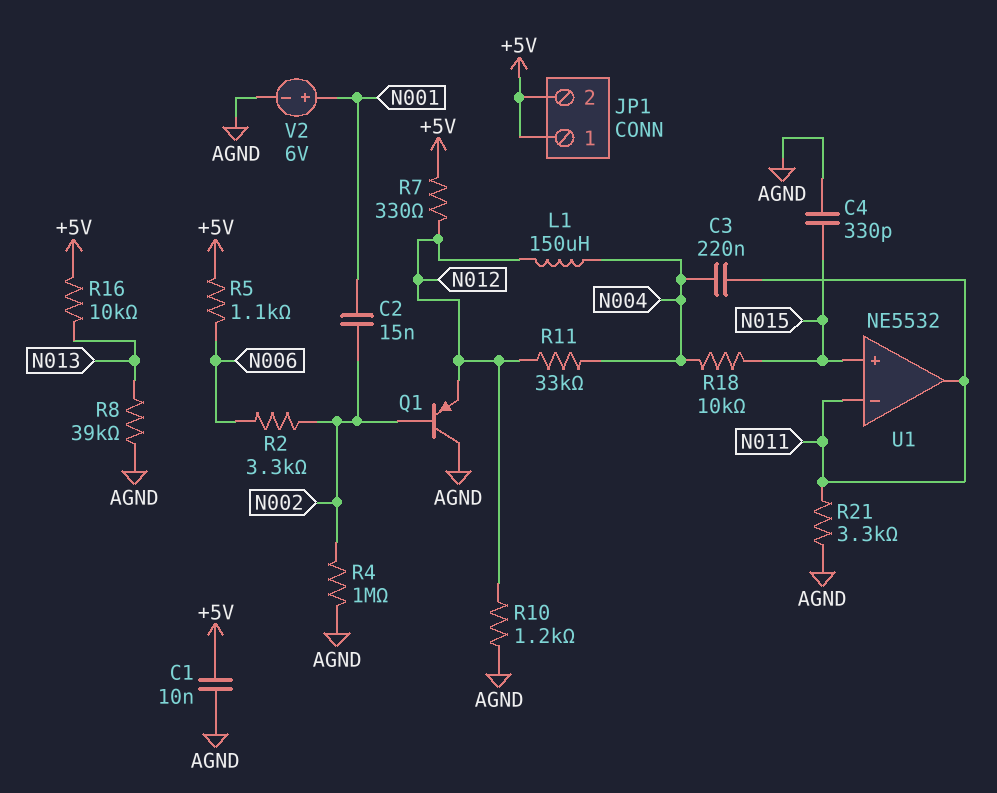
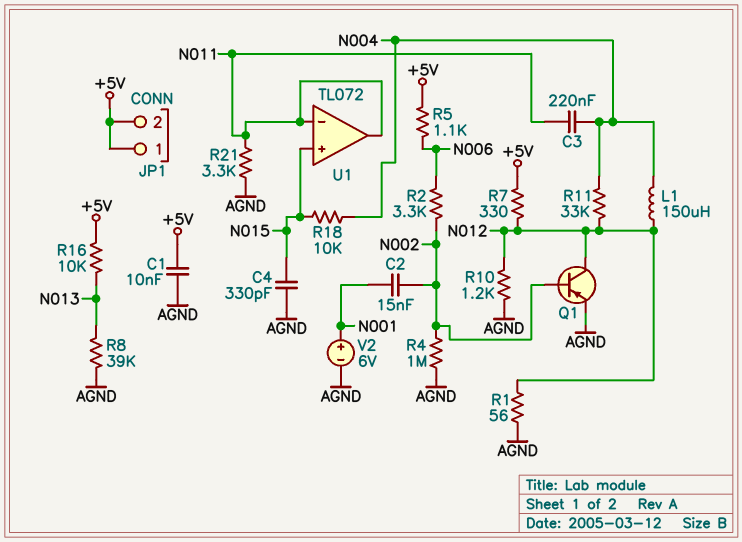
Q1: PNP (B N002, C AGND, E N012) -> PNP (B N002, C N012, E AGND)
R1: none -> 56 (AGND, N012)
U1: NE5532 -> TL072

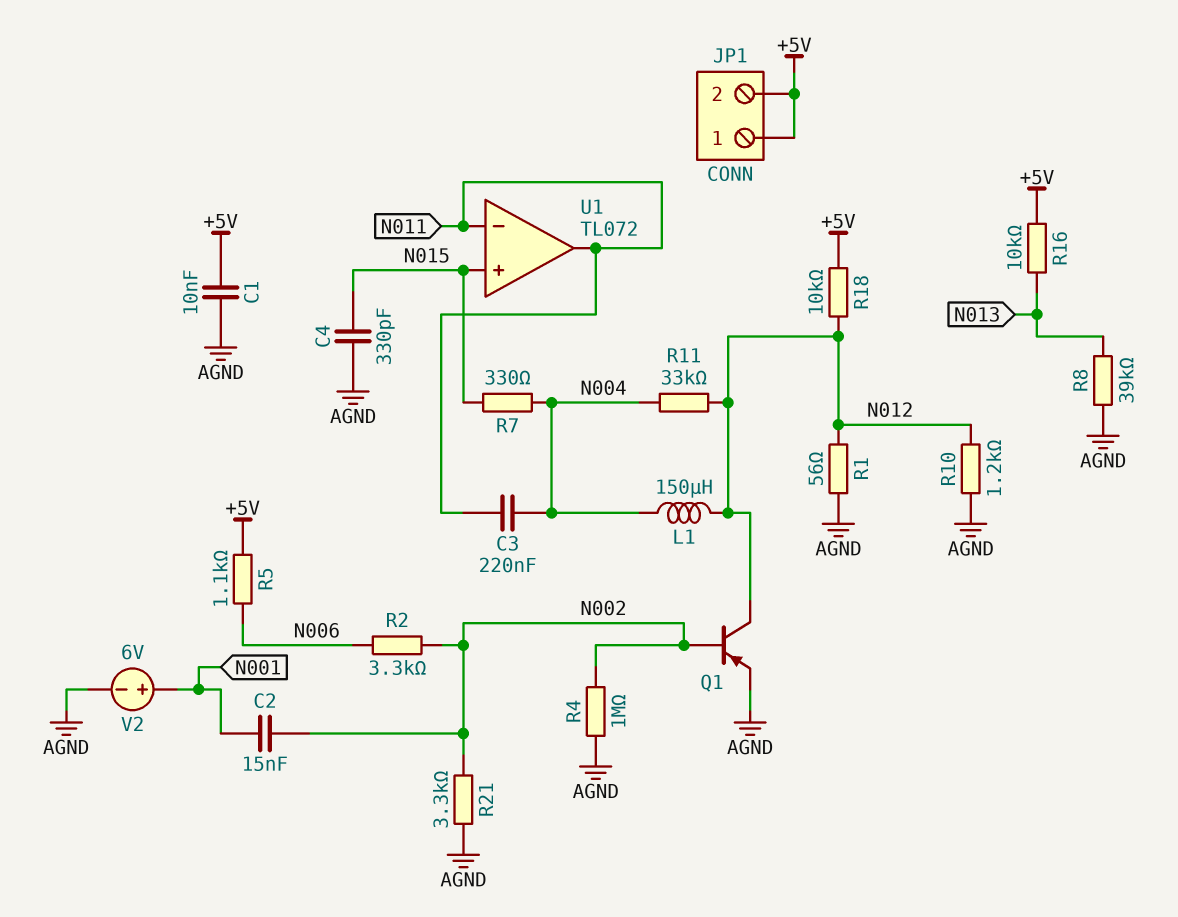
R7: 330 (+5V, N012) -> 330 (N004, N015)
R18: 10k (N004, N015) -> 10k (+5V, N012)
R21: 3.3k (AGND, N011) -> 3.3k (AGND, N002)

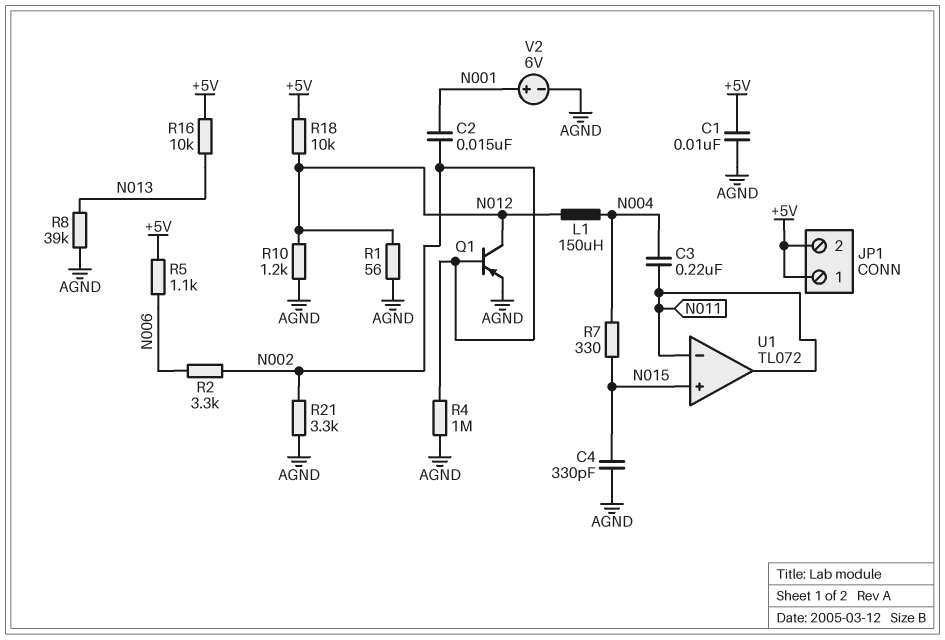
R11: 33k (N004, N012) -> none

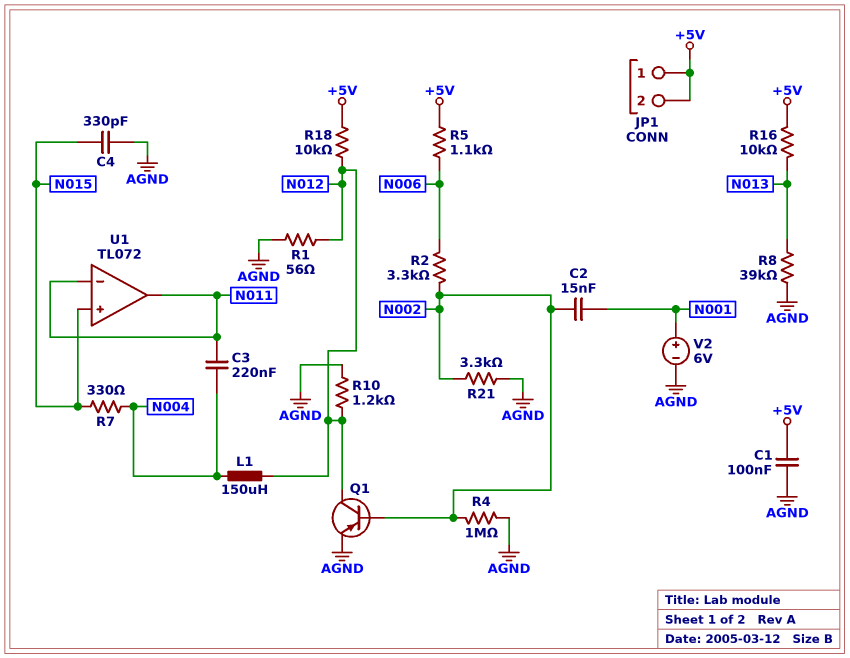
C1: 10nF (+5V, AGND) -> 100nF (+5V, AGND)

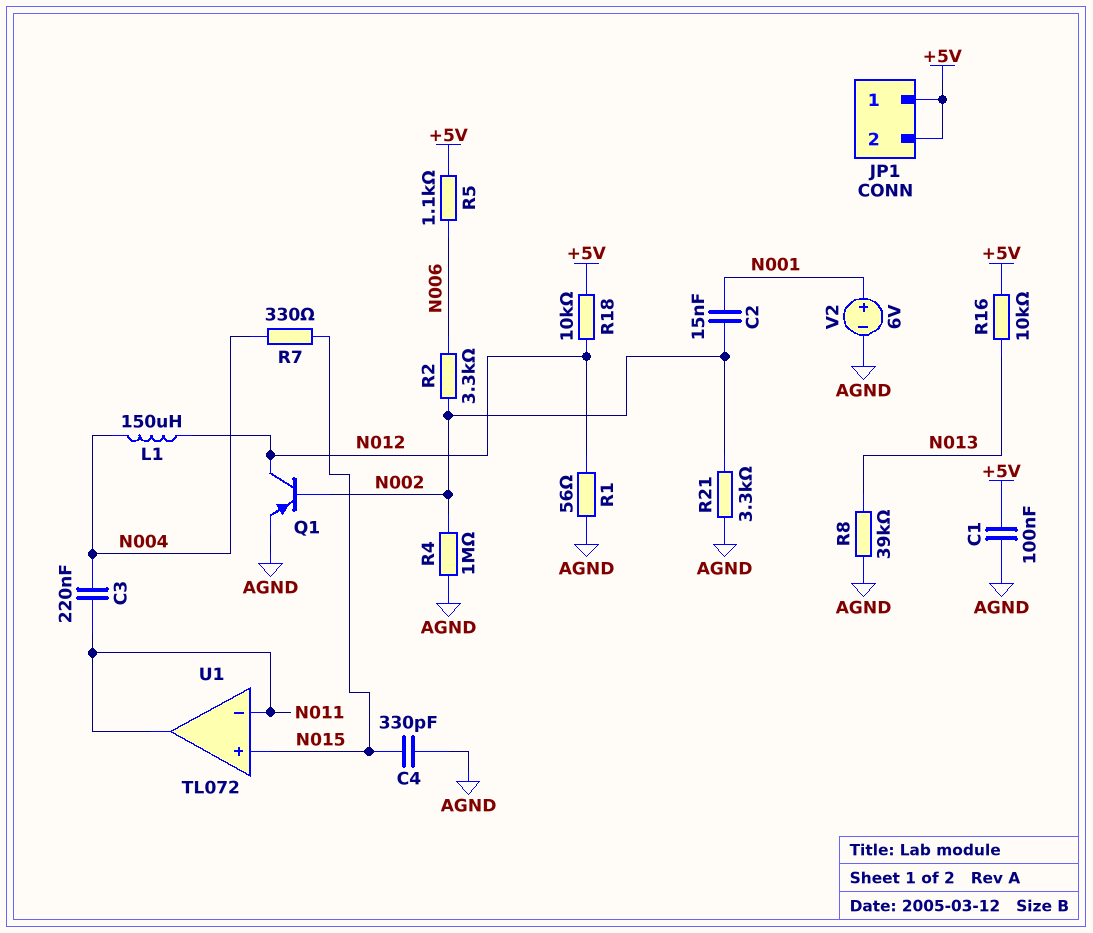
R10: 1.2k (AGND, N012) -> none

